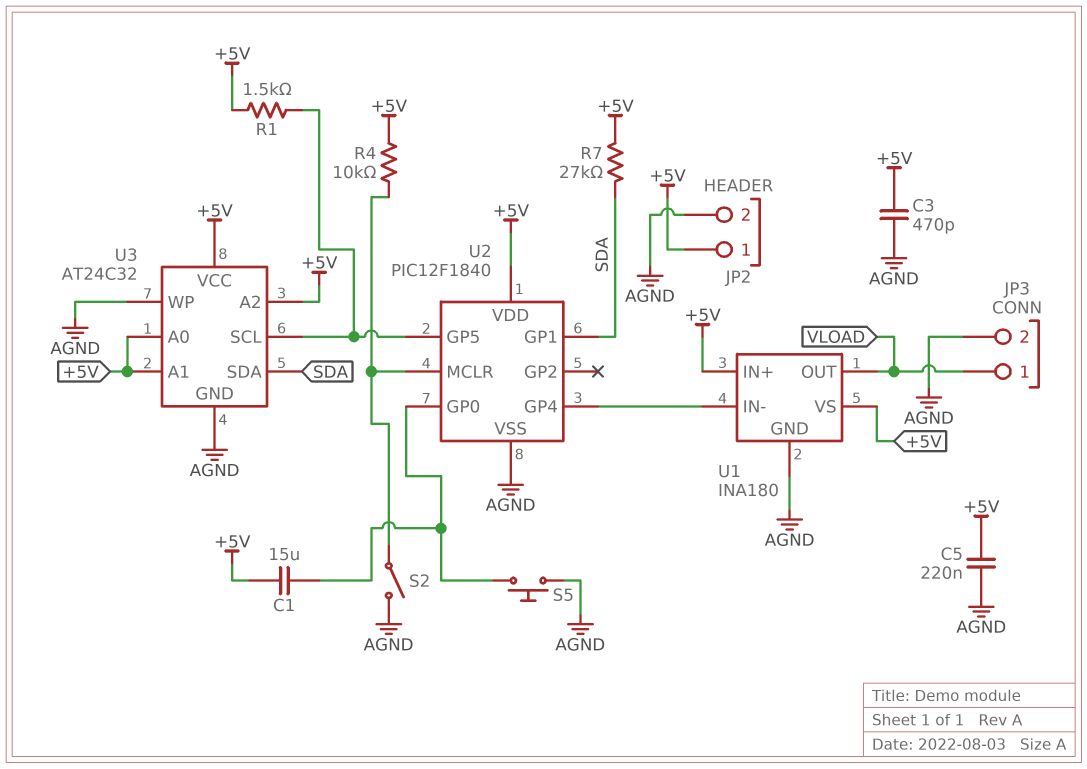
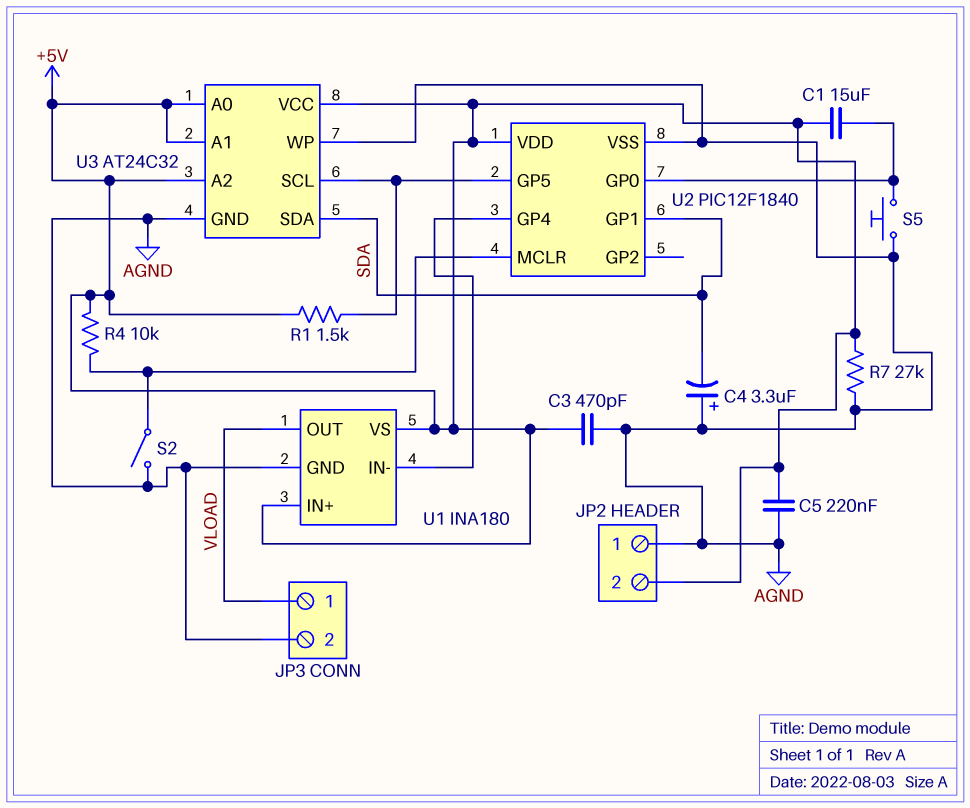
C4: none -> 3.3uF (plus AGND, minus SDA)
JP2 pin 1: +5V -> AGND
JP2 pin 2: AGND -> +5V
R7: 27k (+5V, SDA) -> 27k (+5V, AGND)

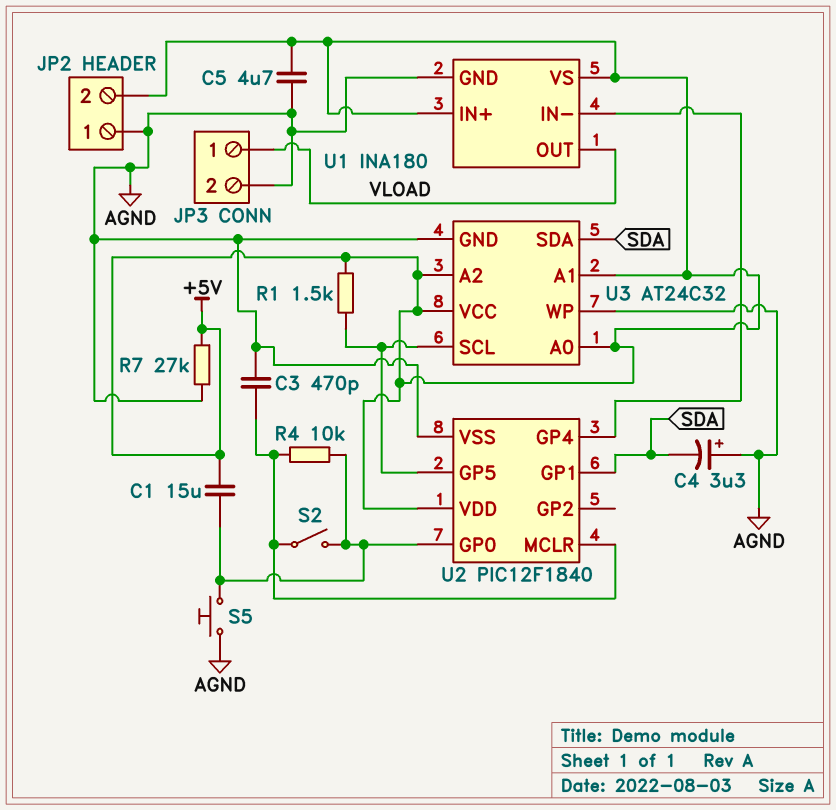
C3: 470pF (+5V, AGND) -> 470pF (AGND, U2/MCLR)
C5: 220nF (+5V, AGND) -> 4.7uF (+5V, AGND)
R4: 10k (+5V, U2/MCLR) -> 10k (U2/GP0, U2/MCLR)
S2: switch (AGND, U2/MCLR) -> switch (U2/GP0, U2/MCLR)

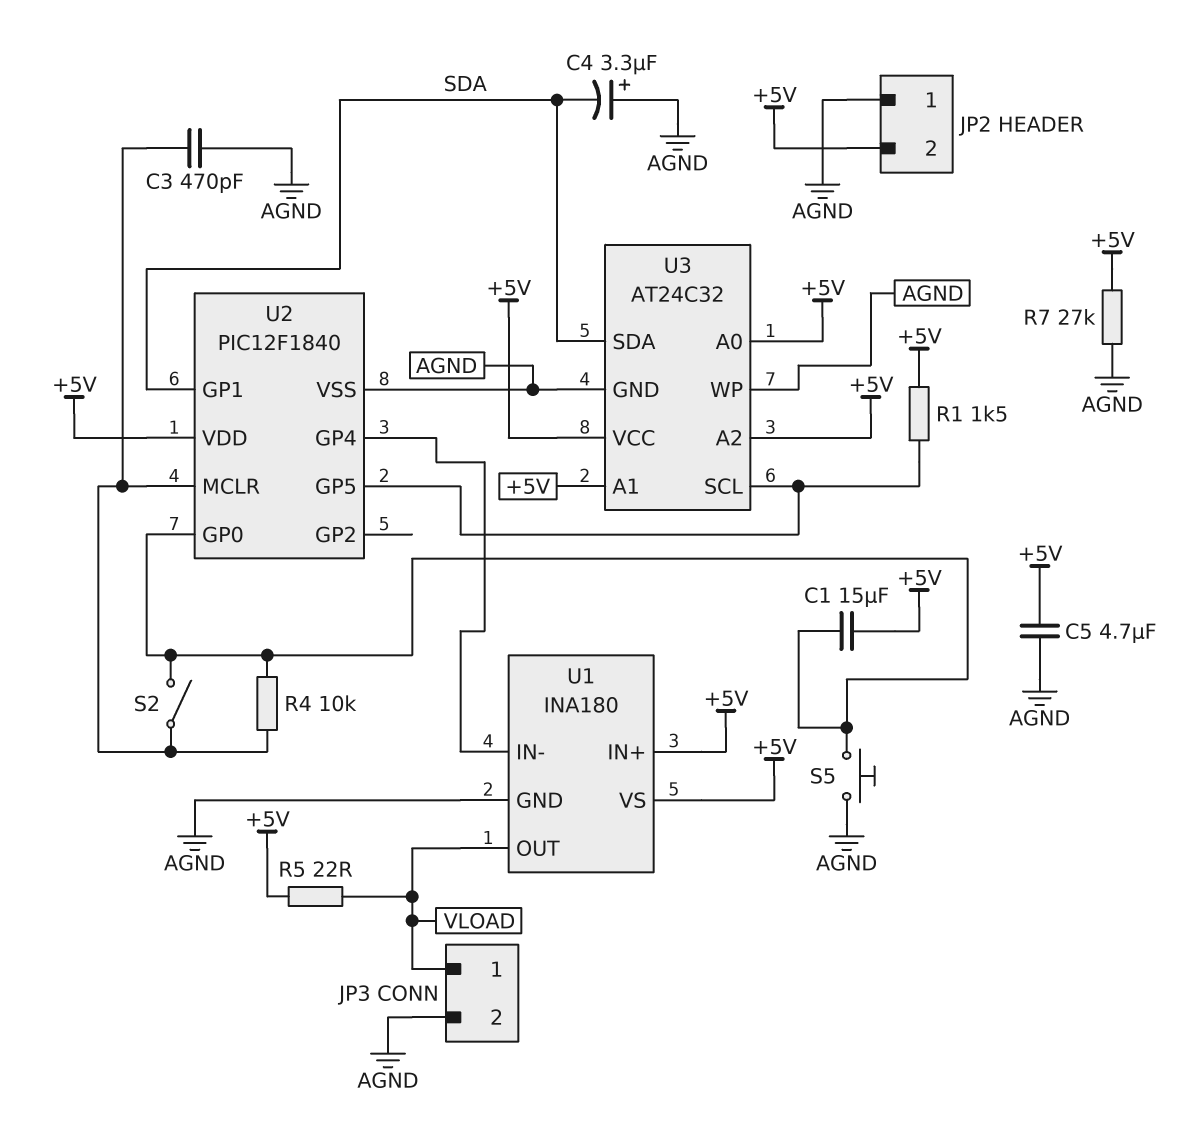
R5: none -> 22 (+5V, VLOAD)

